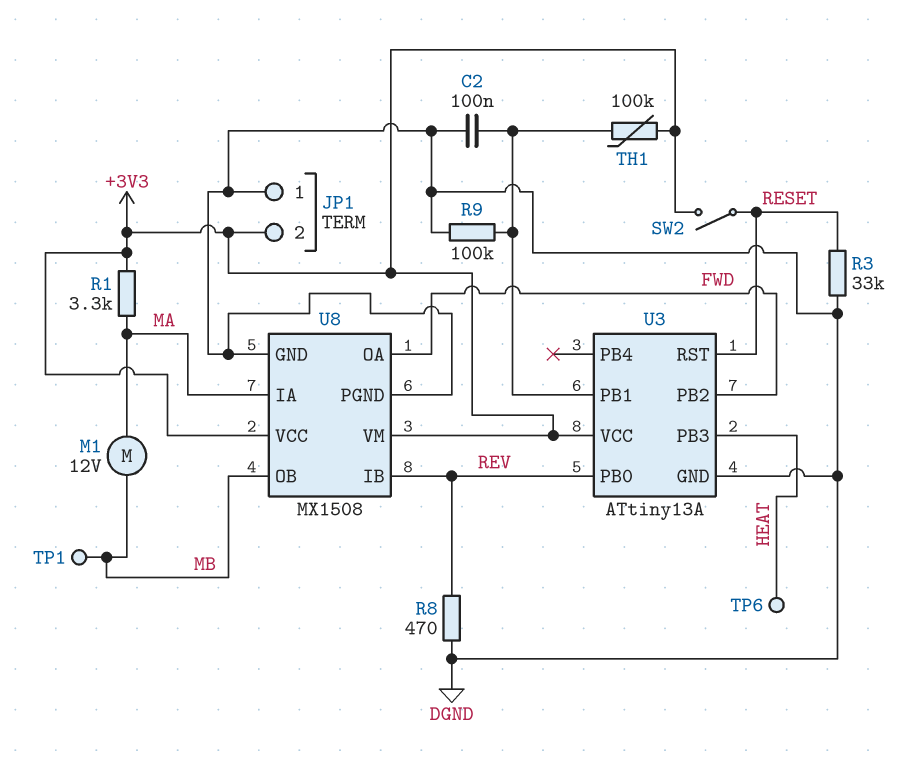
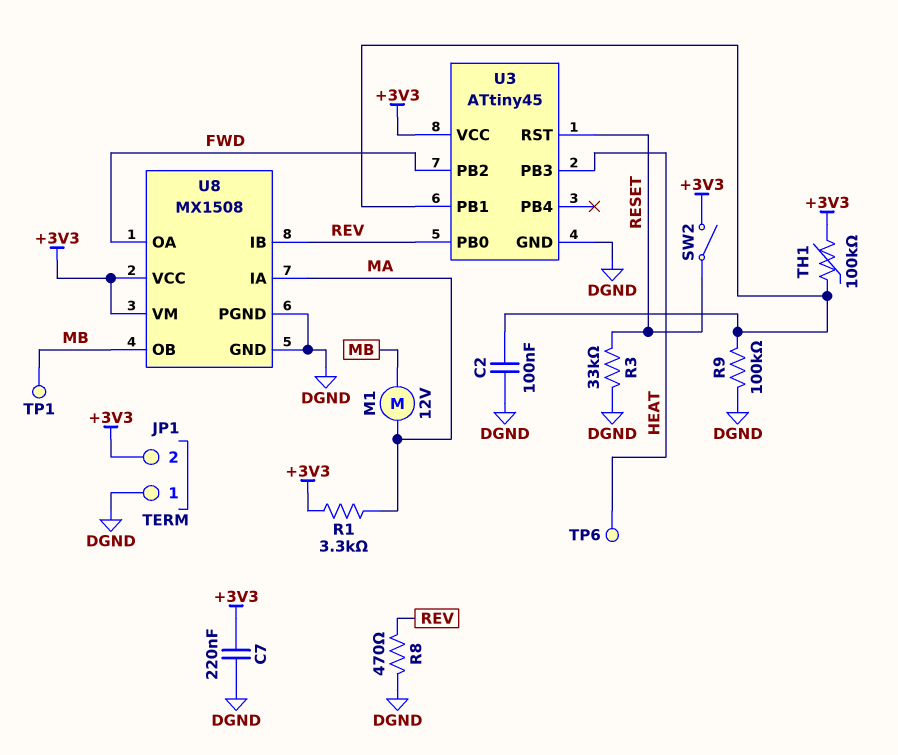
C7: none -> 220nF (+3V3, DGND)
U3: ATtiny13A -> ATtiny45

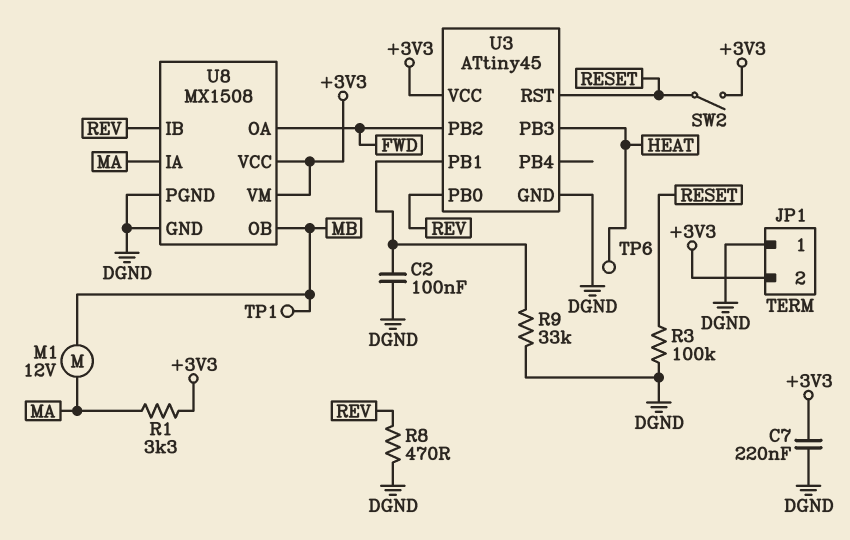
R3: 33k (DGND, RESET) -> 100k (DGND, RESET)
R9: 100k (DGND, U3/PB1) -> 33k (DGND, U3/PB1)
TH1: 100k (+3V3, U3/PB1) -> none

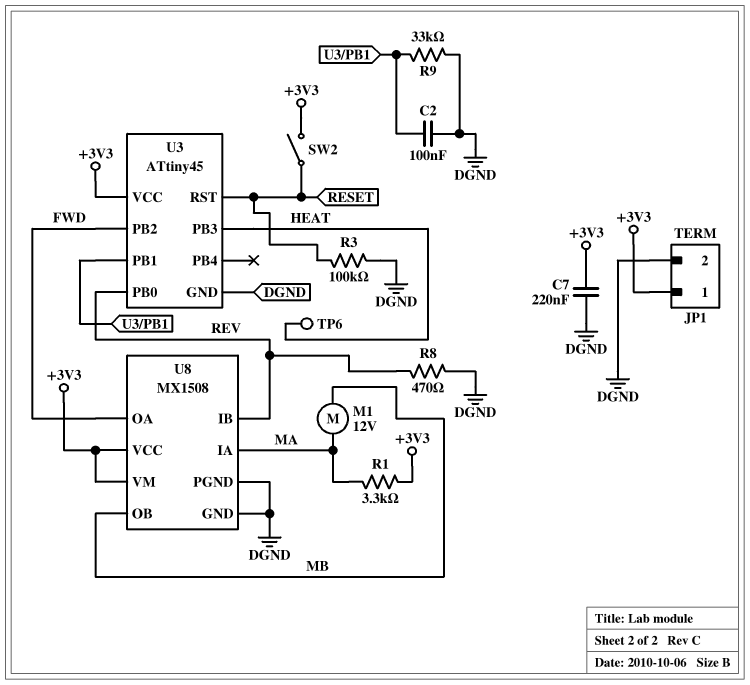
JP1 pin 1: DGND -> +3V3
JP1 pin 2: +3V3 -> DGND
TP1: test point (MB) -> none

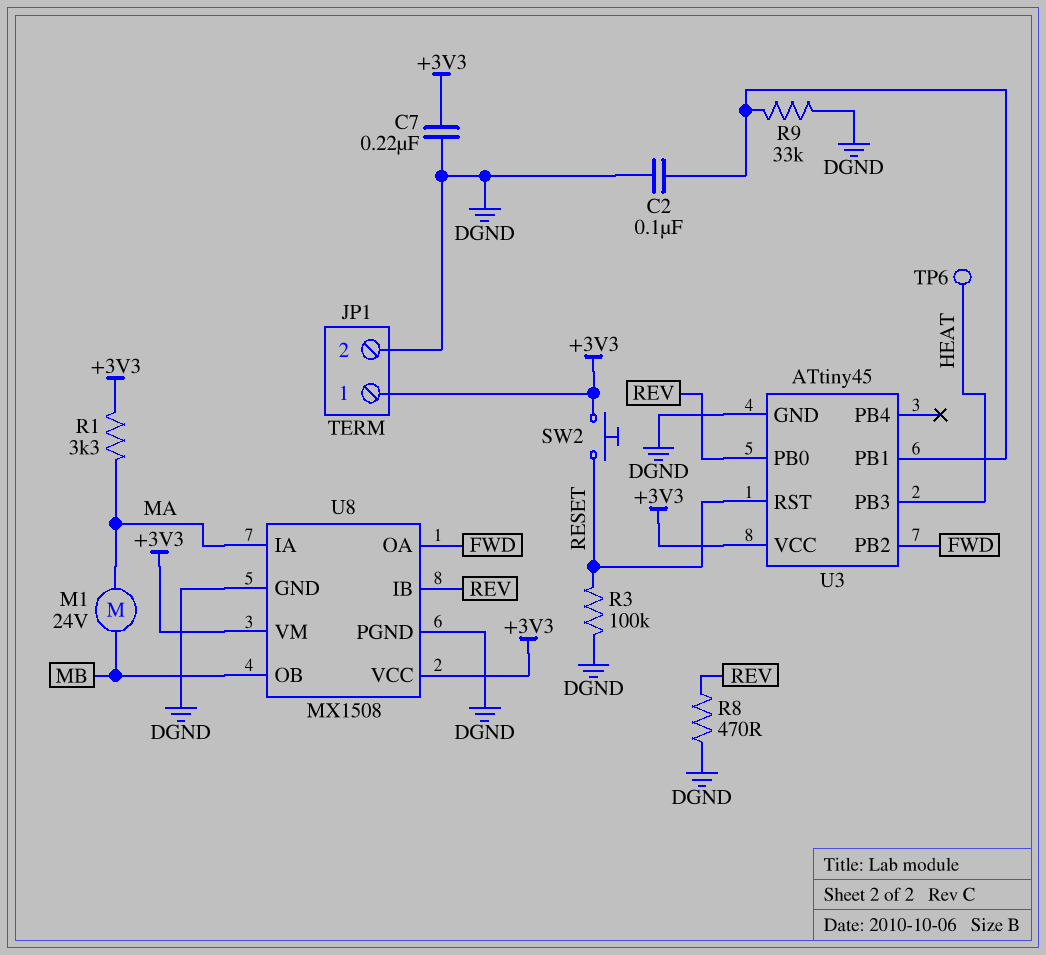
M1: motor 12V (MA, MB) -> motor 24V (MA, MB)
SW2: switch (+3V3, RESET) -> button (+3V3, RESET)

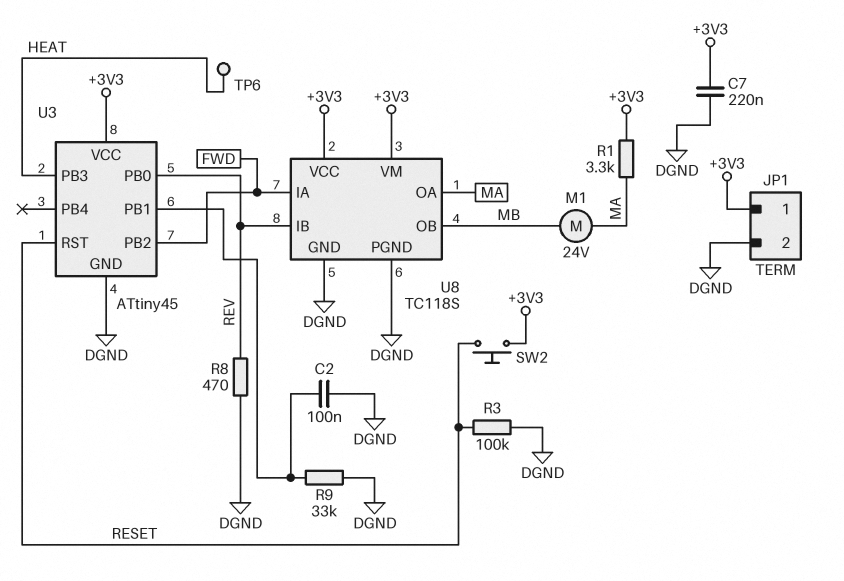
U8: MX1508 -> TC118S
U8 pin IA: MA -> FWD
U8 pin OA: FWD -> MA

